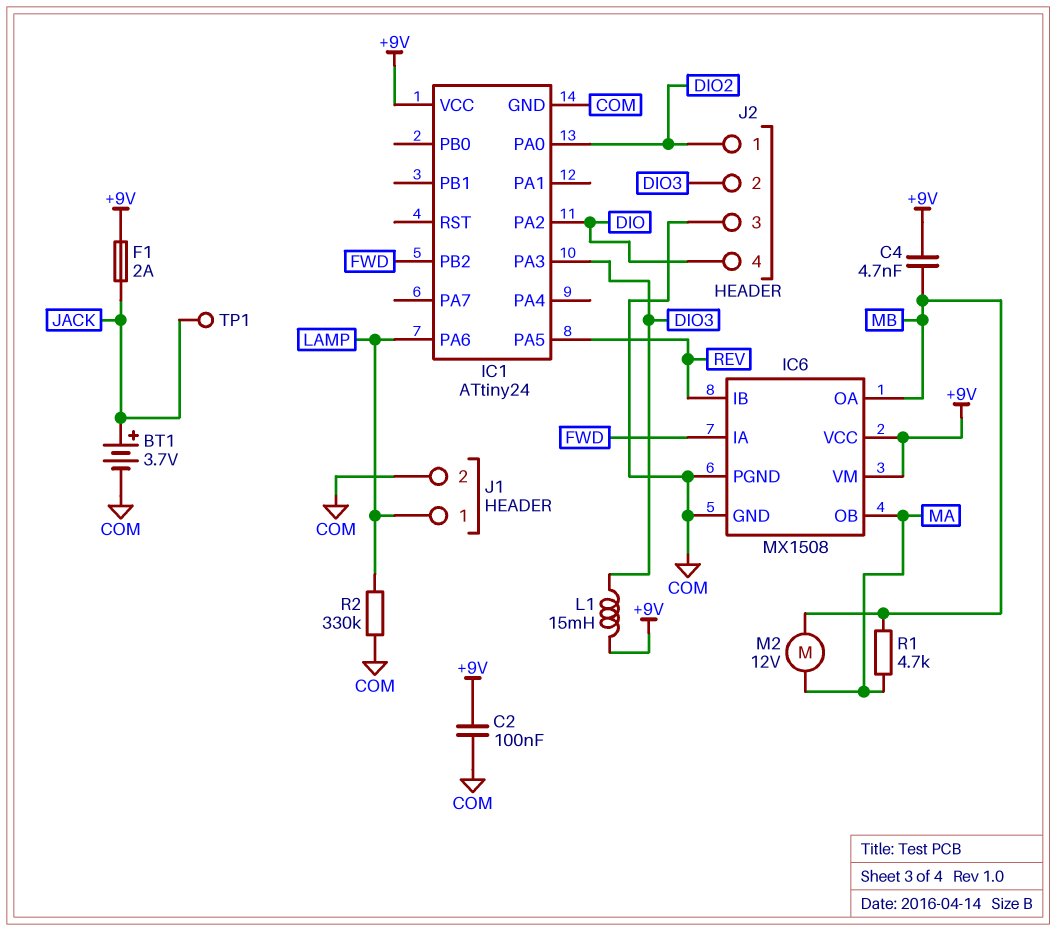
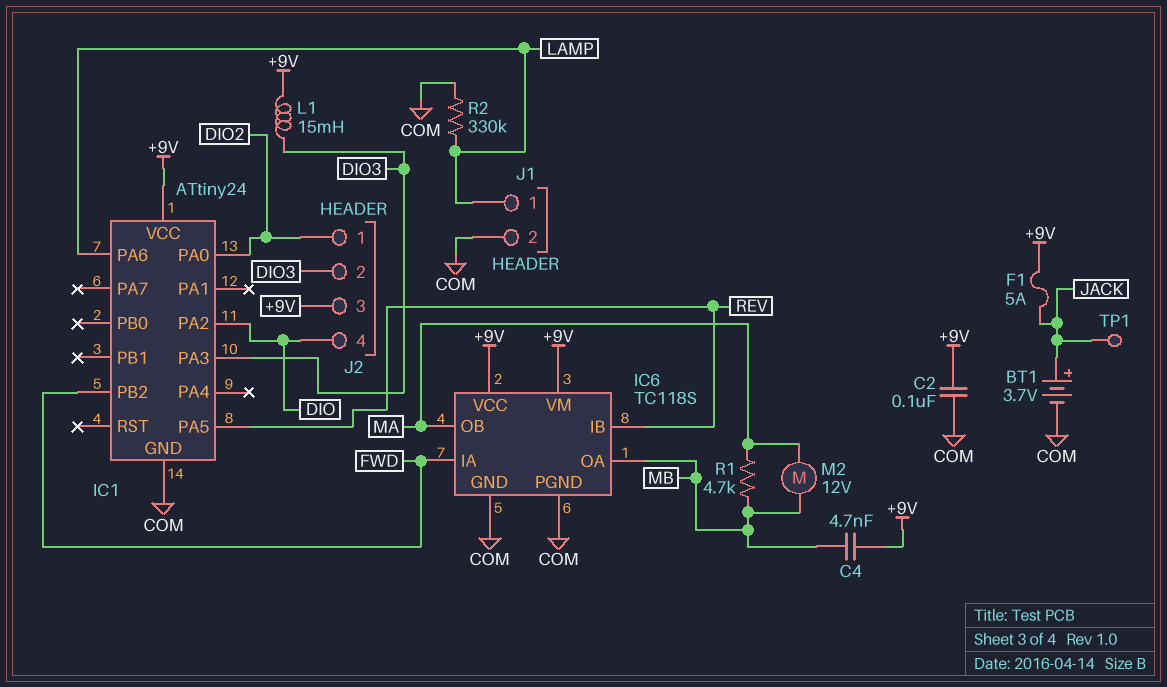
F1: 2A (+9V, JACK) -> 5A (+9V, JACK)
IC6: MX1508 -> TC118S
J2 pin 3: COM -> +9V

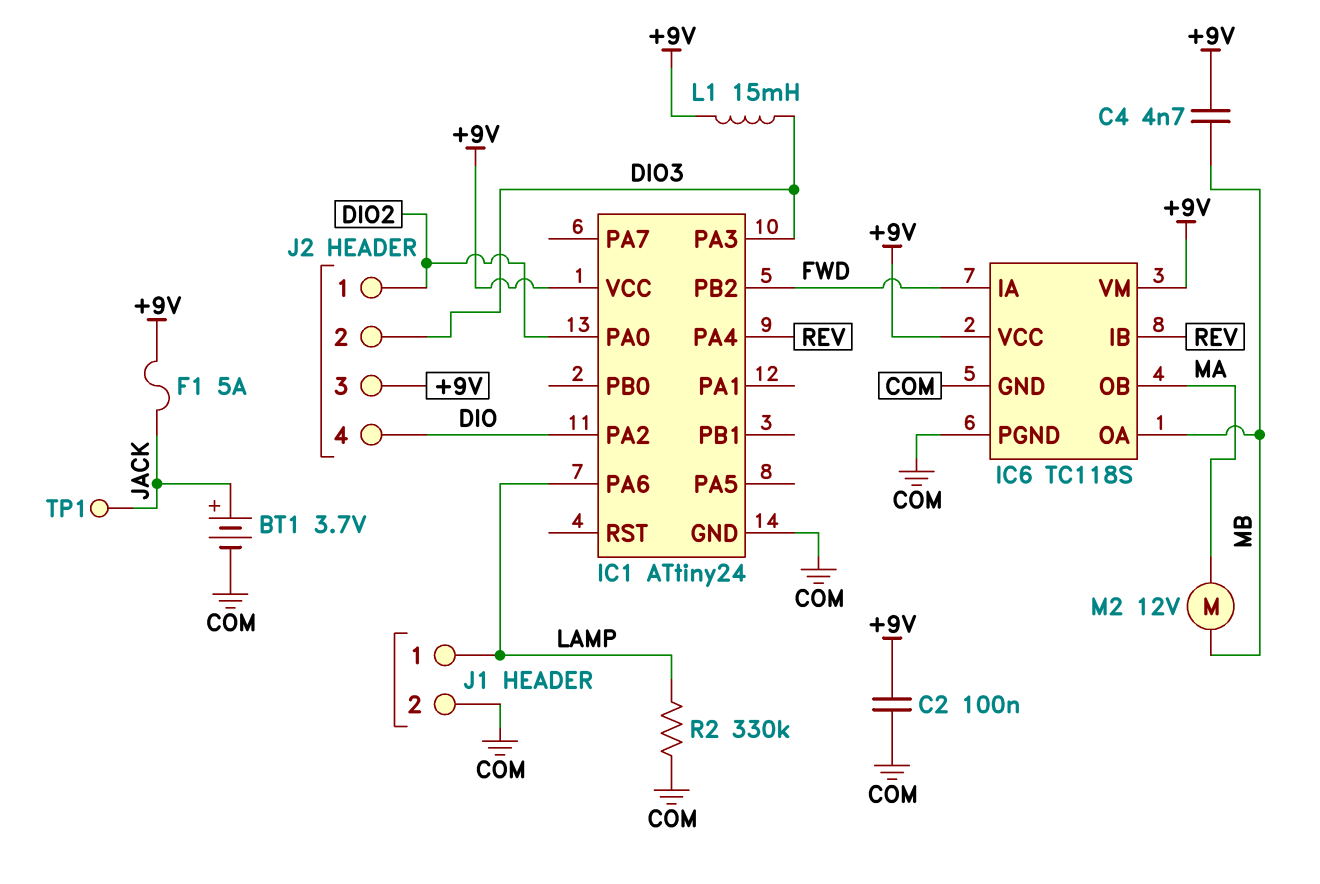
IC1 pin PA4: none -> REV
IC1 pin PA5: REV -> none
R1: 4.7k (MA, MB) -> none

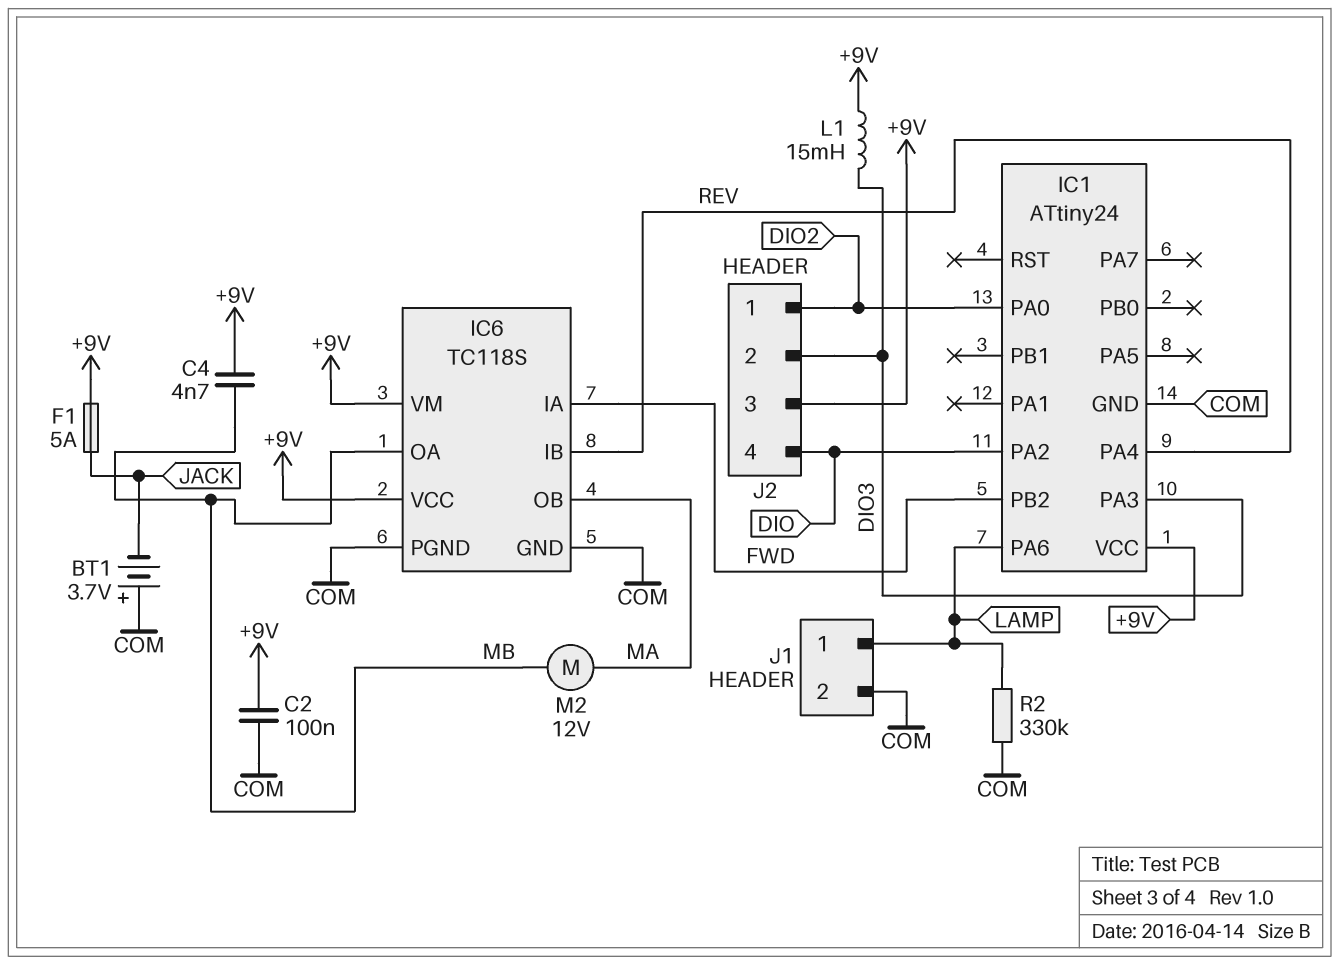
BT1: 3.7V (plus JACK, minus COM) -> 3.7V (plus COM, minus JACK)
TP1: test point (JACK) -> none

